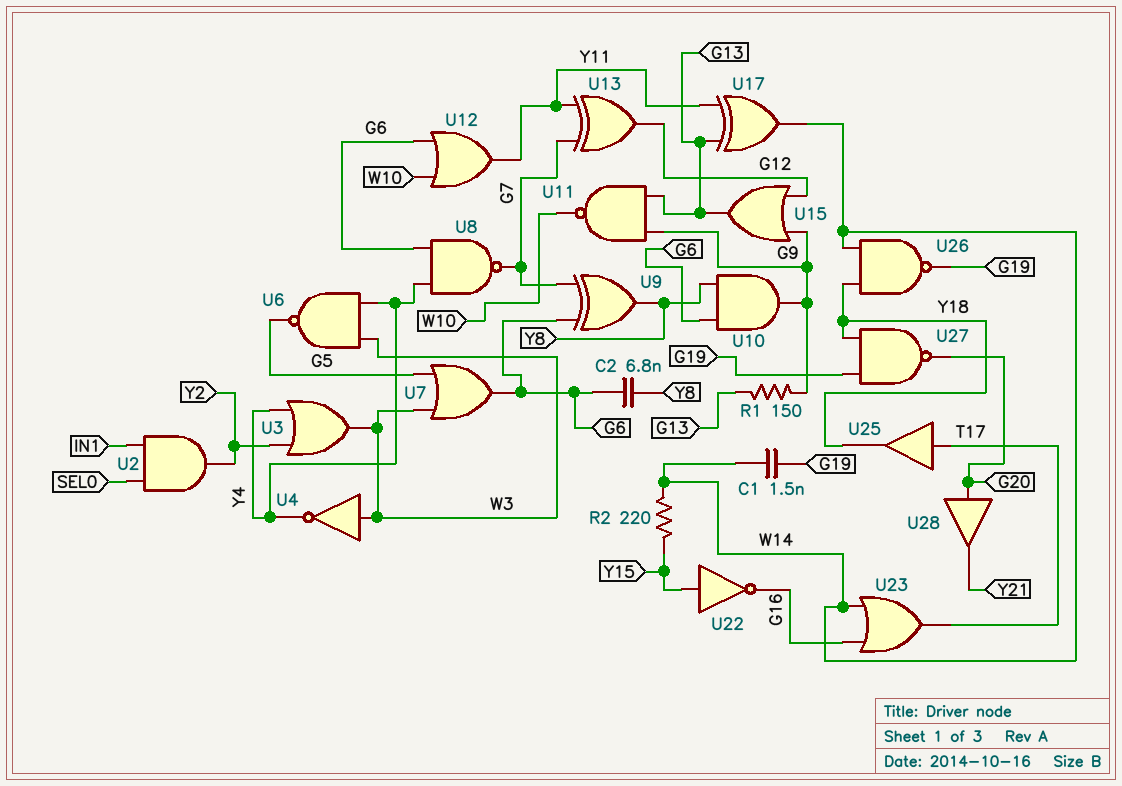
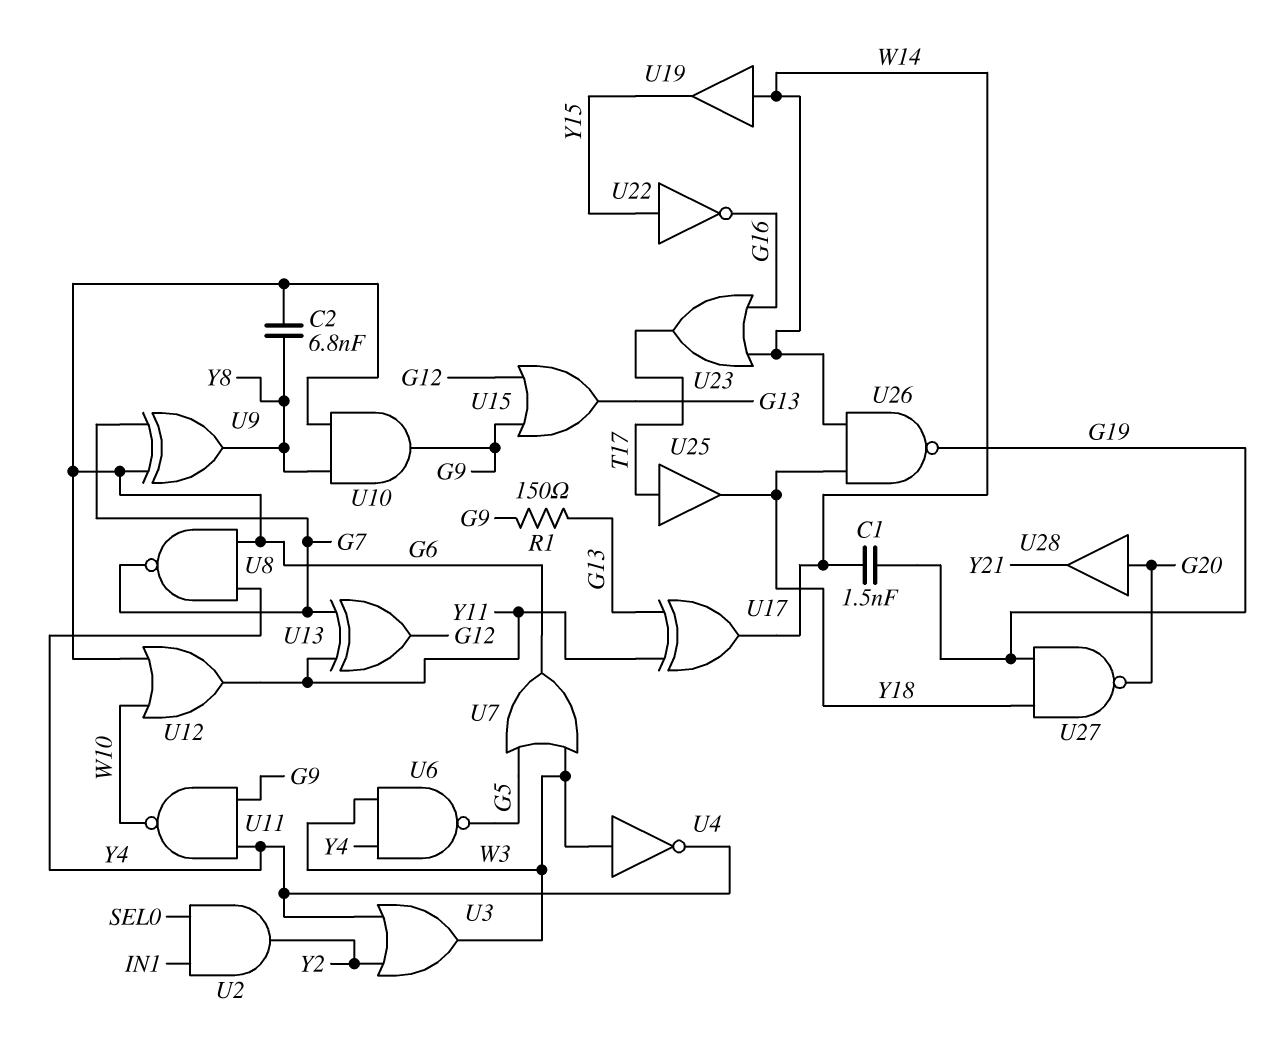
R2: 220 (W14, Y15) -> none
U11: NAND (in G9, in G13, out W10) -> NAND (in G9, in Y4, out W10)
U19: none -> buffer (in W14, out Y15)

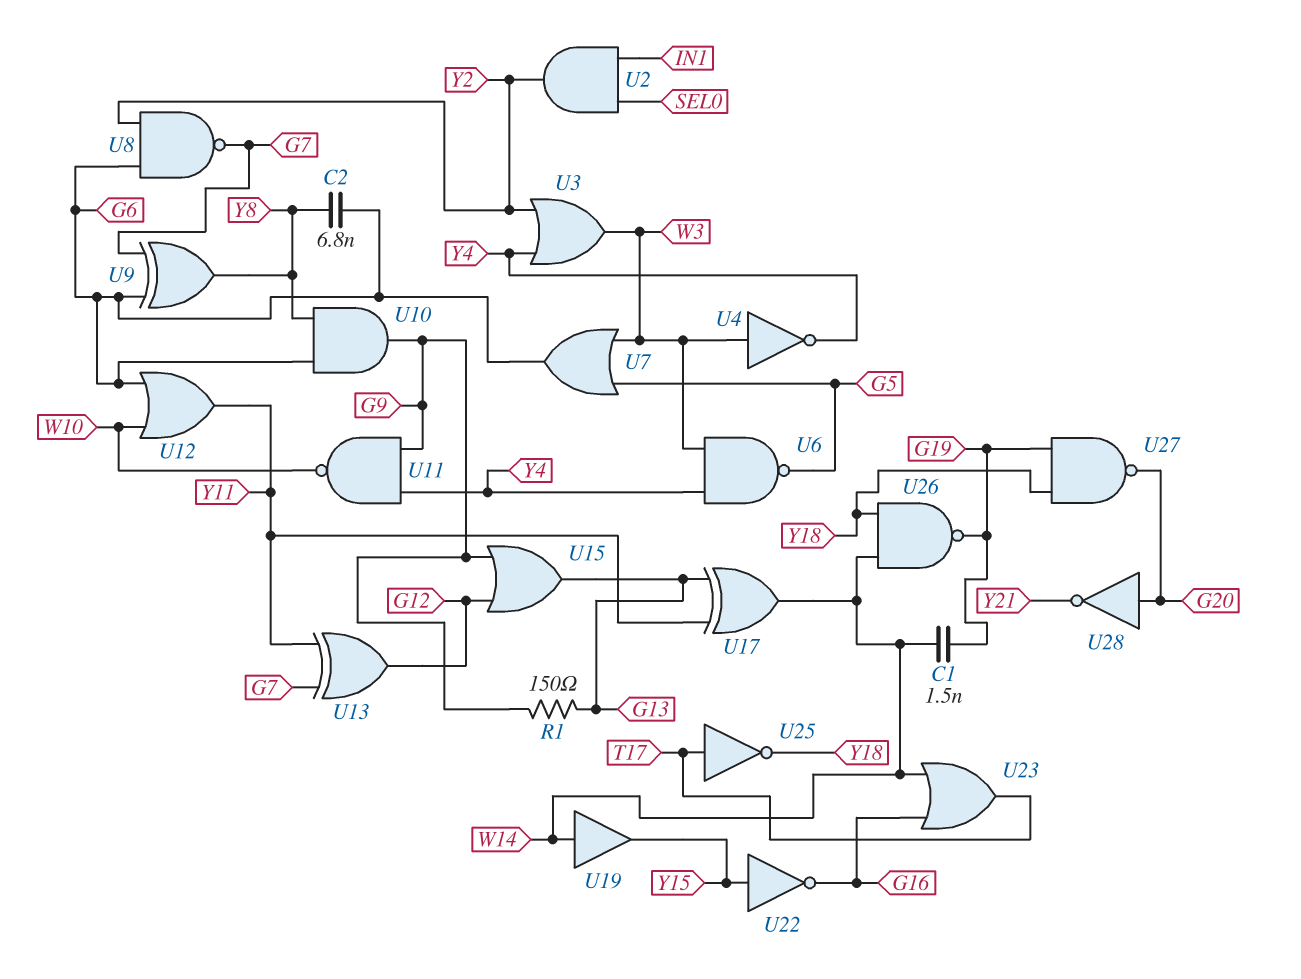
U8: NAND (in G6, in Y4, out G7) -> NAND (in G6, in Y2, out G7)
U25: buffer (in T17, out Y18) -> NOT (in T17, out Y18)
U28: buffer (in G20, out Y21) -> NOT (in G20, out Y21)

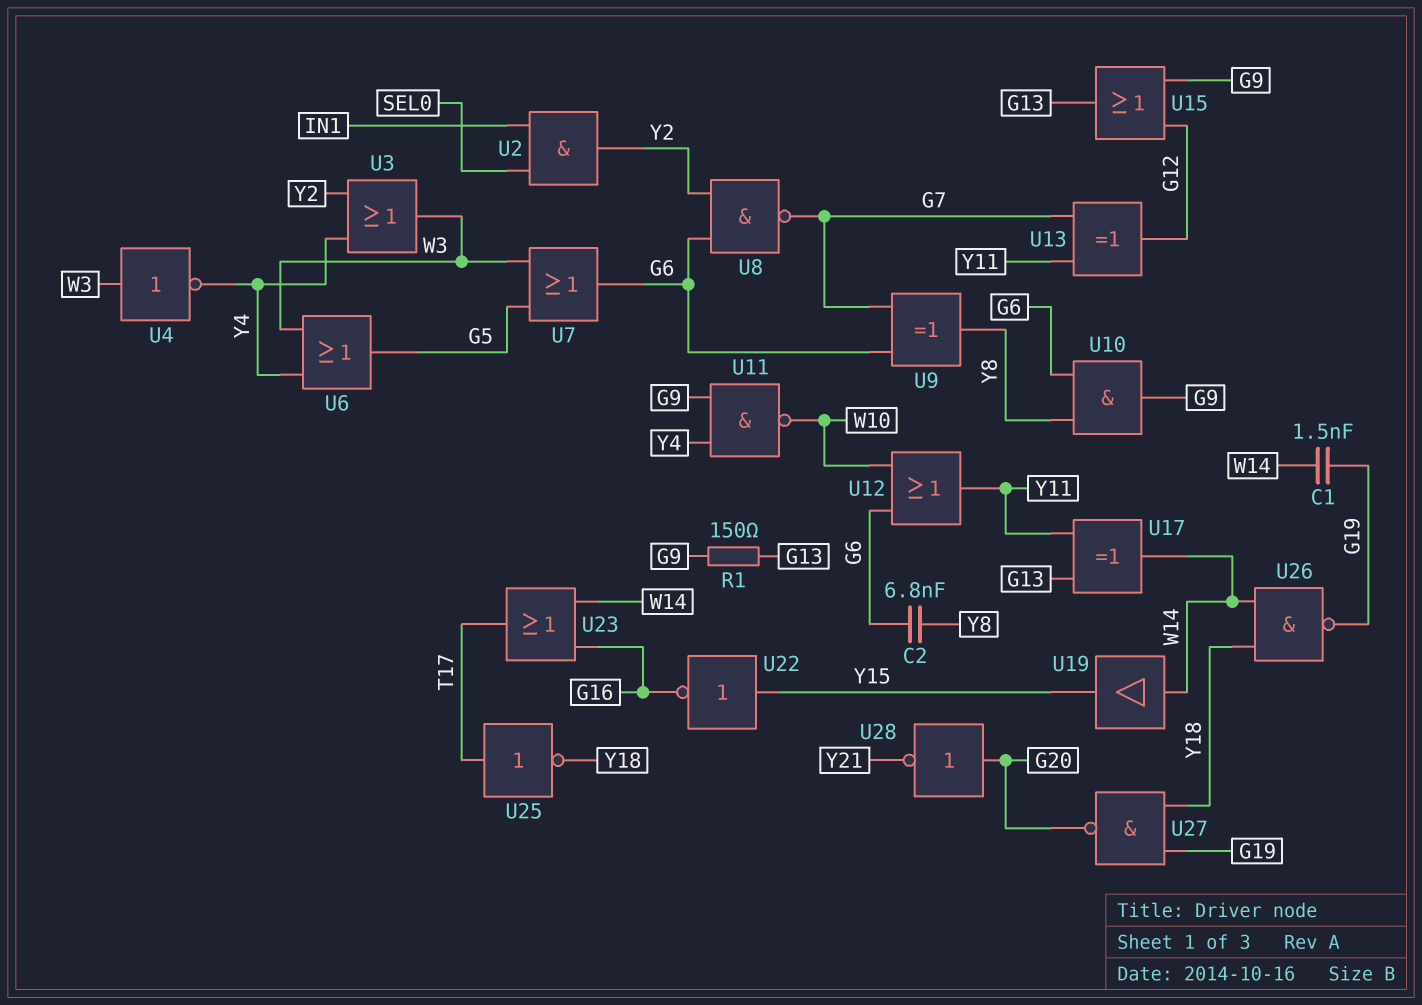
U6: NAND (in W3, in Y4, out G5) -> OR (in W3, in Y4, out G5)

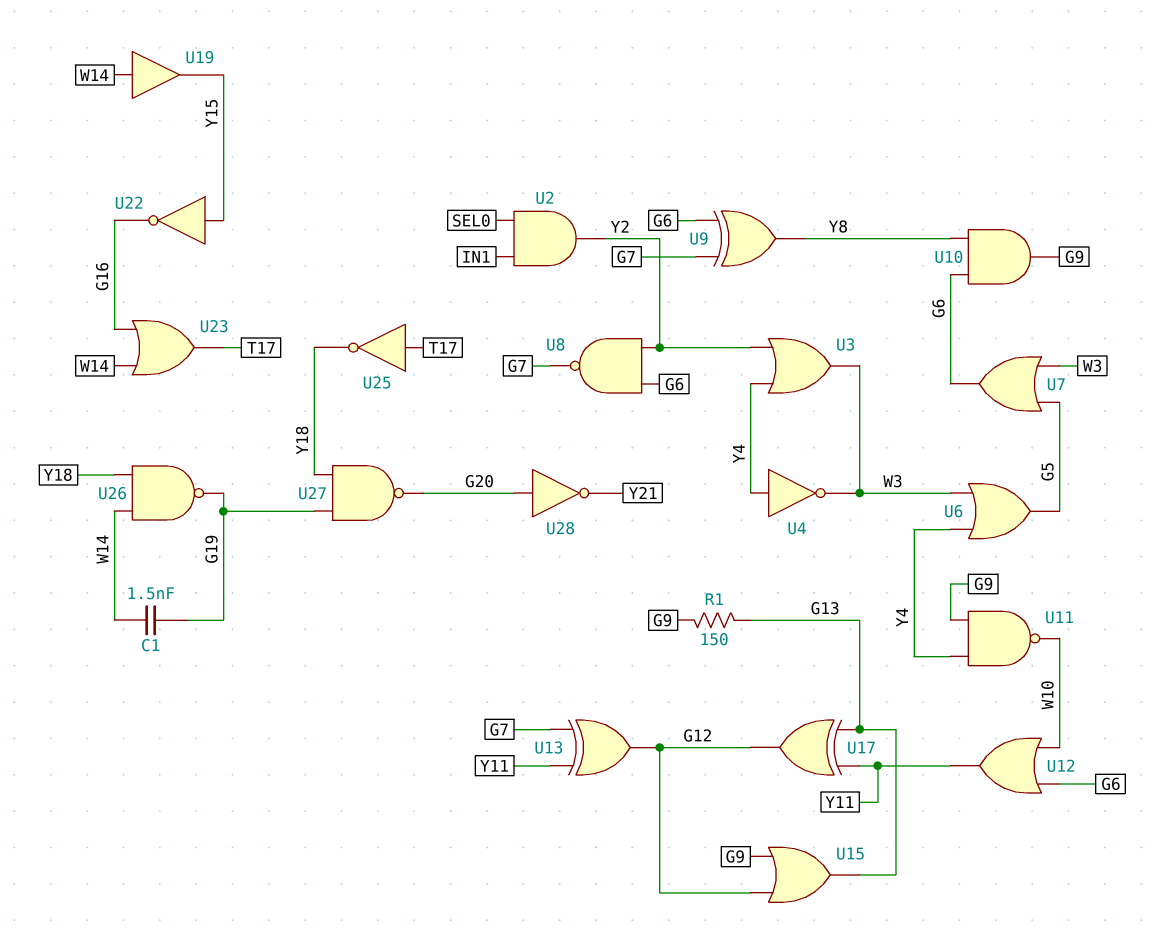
C2: 6.8nF (G6, Y8) -> none
U4: NOT (in W3, out Y4) -> NOT (in Y4, out W3)
U17: XOR (in G13, in Y11, out W14) -> XOR (in G13, in Y11, out G12)

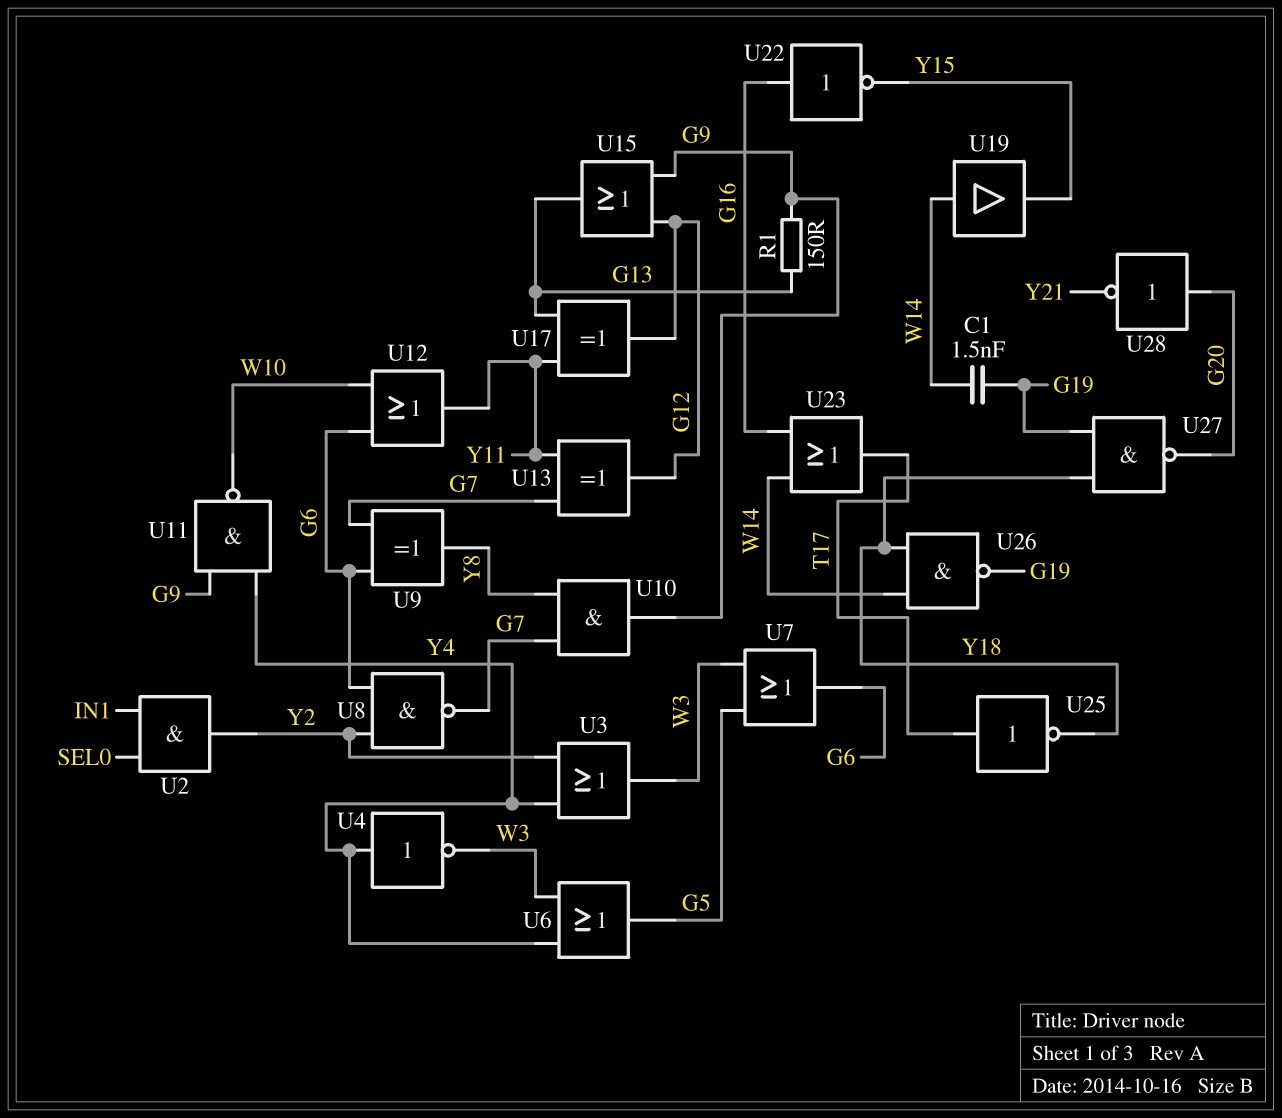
U10: AND (in G6, in Y8, out G9) -> AND (in G7, in Y8, out G9)
U22: NOT (in Y15, out G16) -> NOT (in G16, out Y15)

